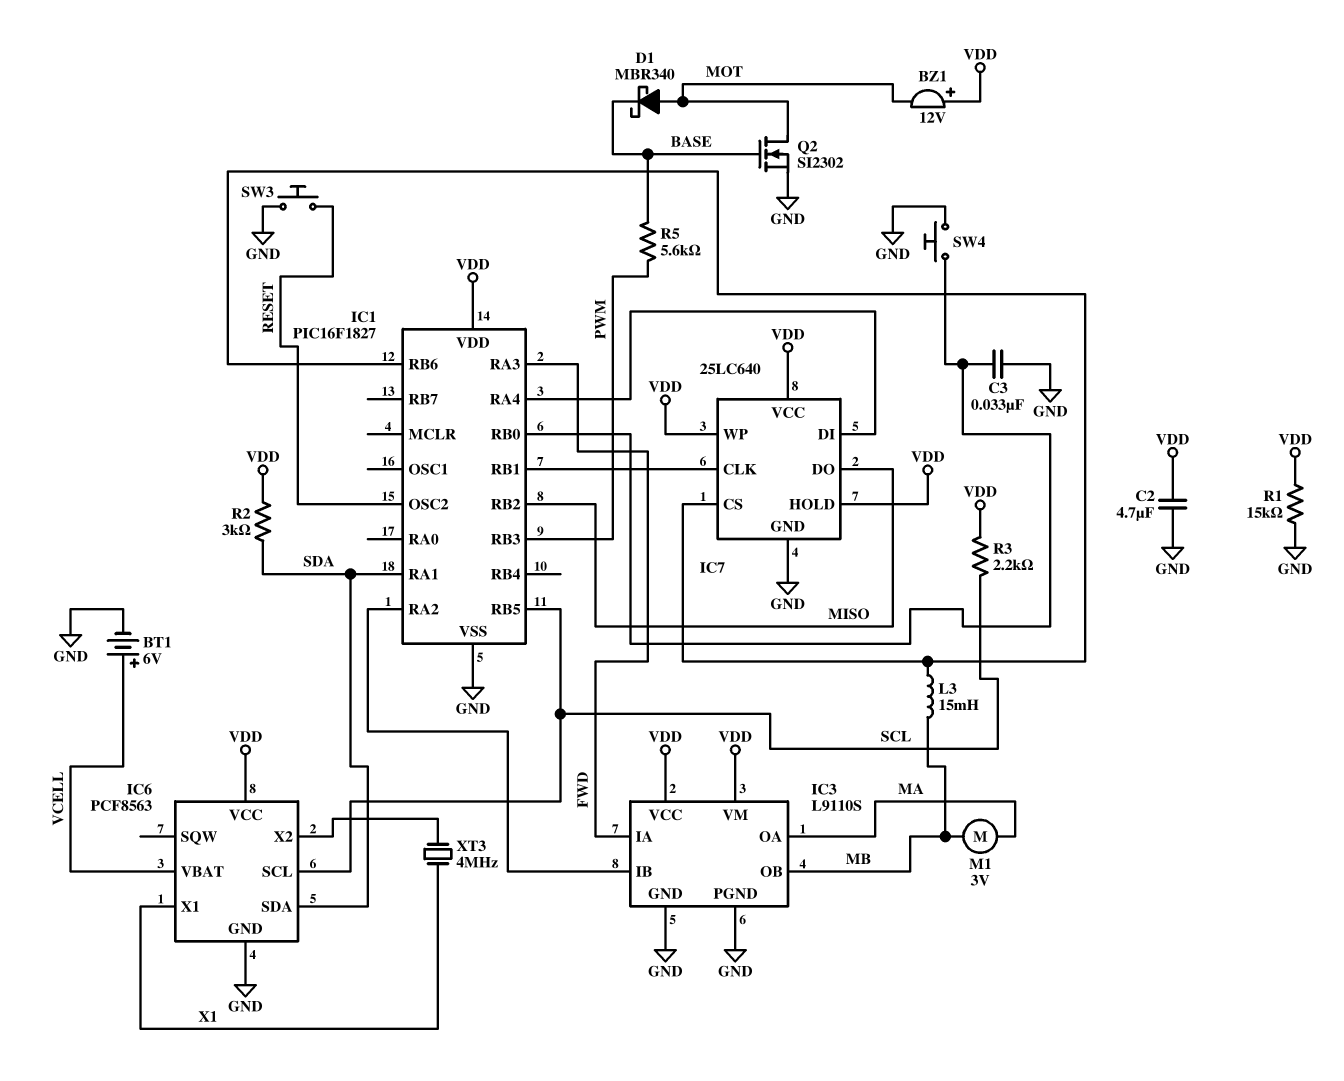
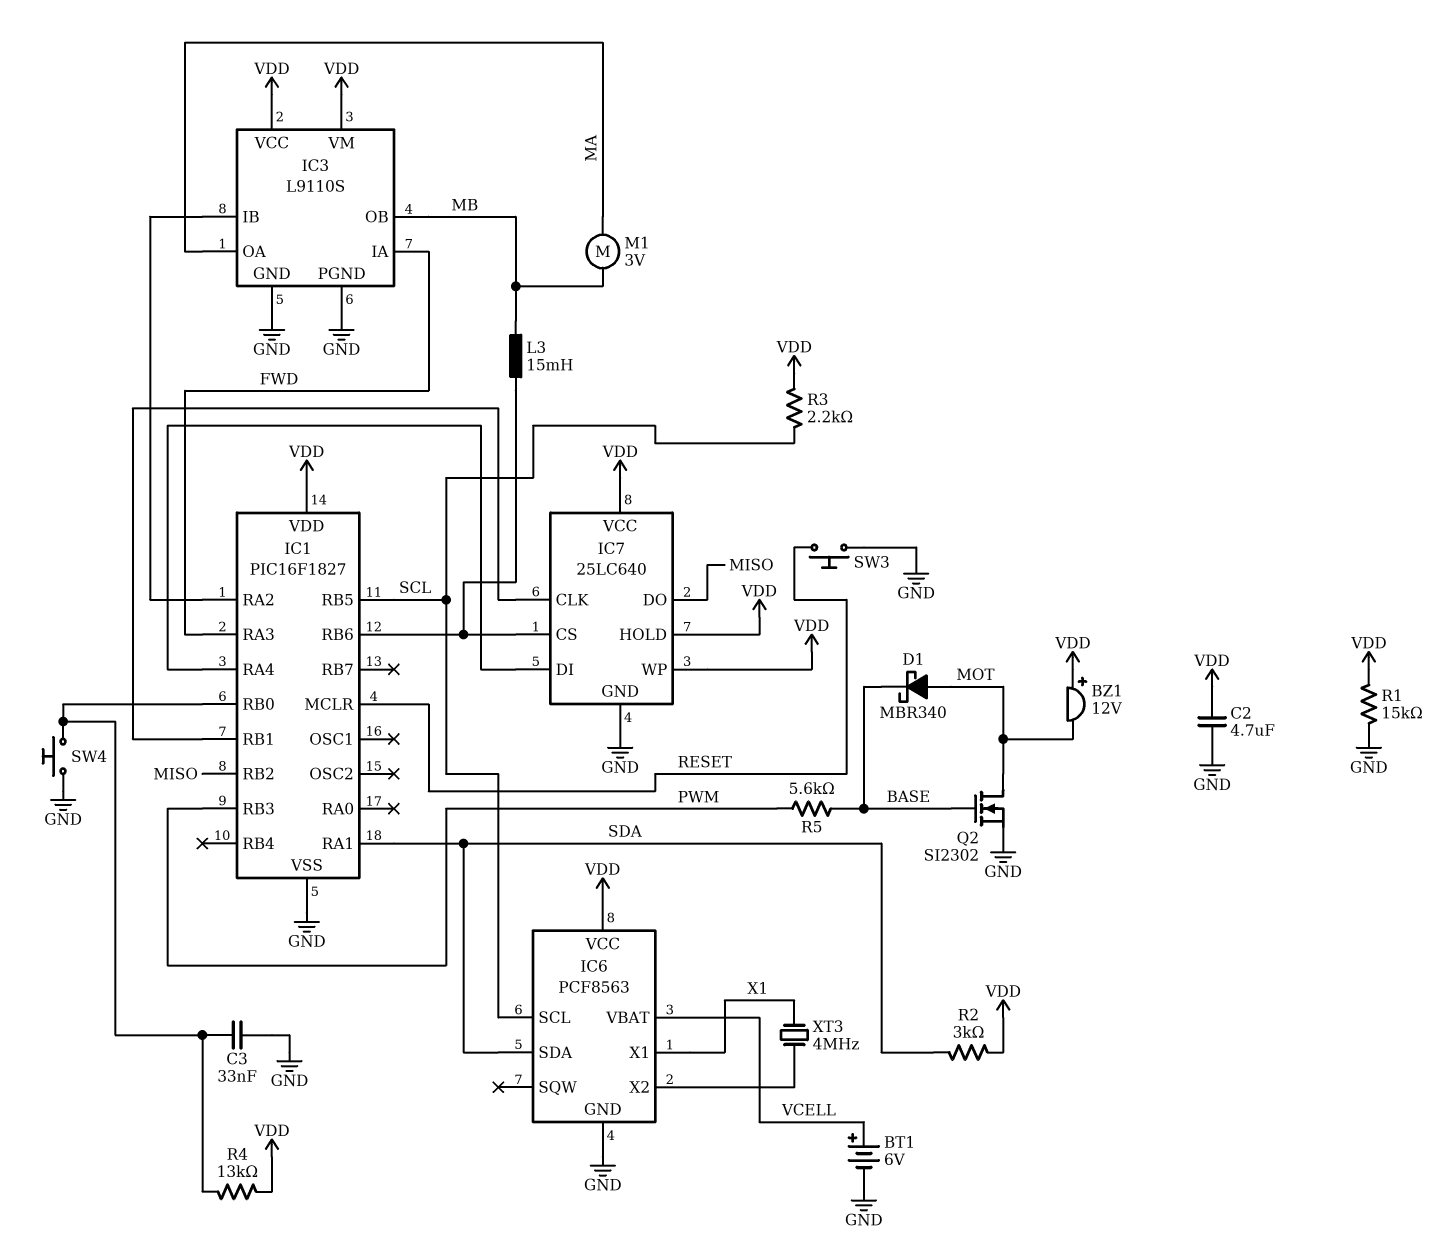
IC1 pin MCLR: none -> RESET
IC1 pin OSC2: RESET -> none
R4: none -> 13k (IC1/RB0, VDD)

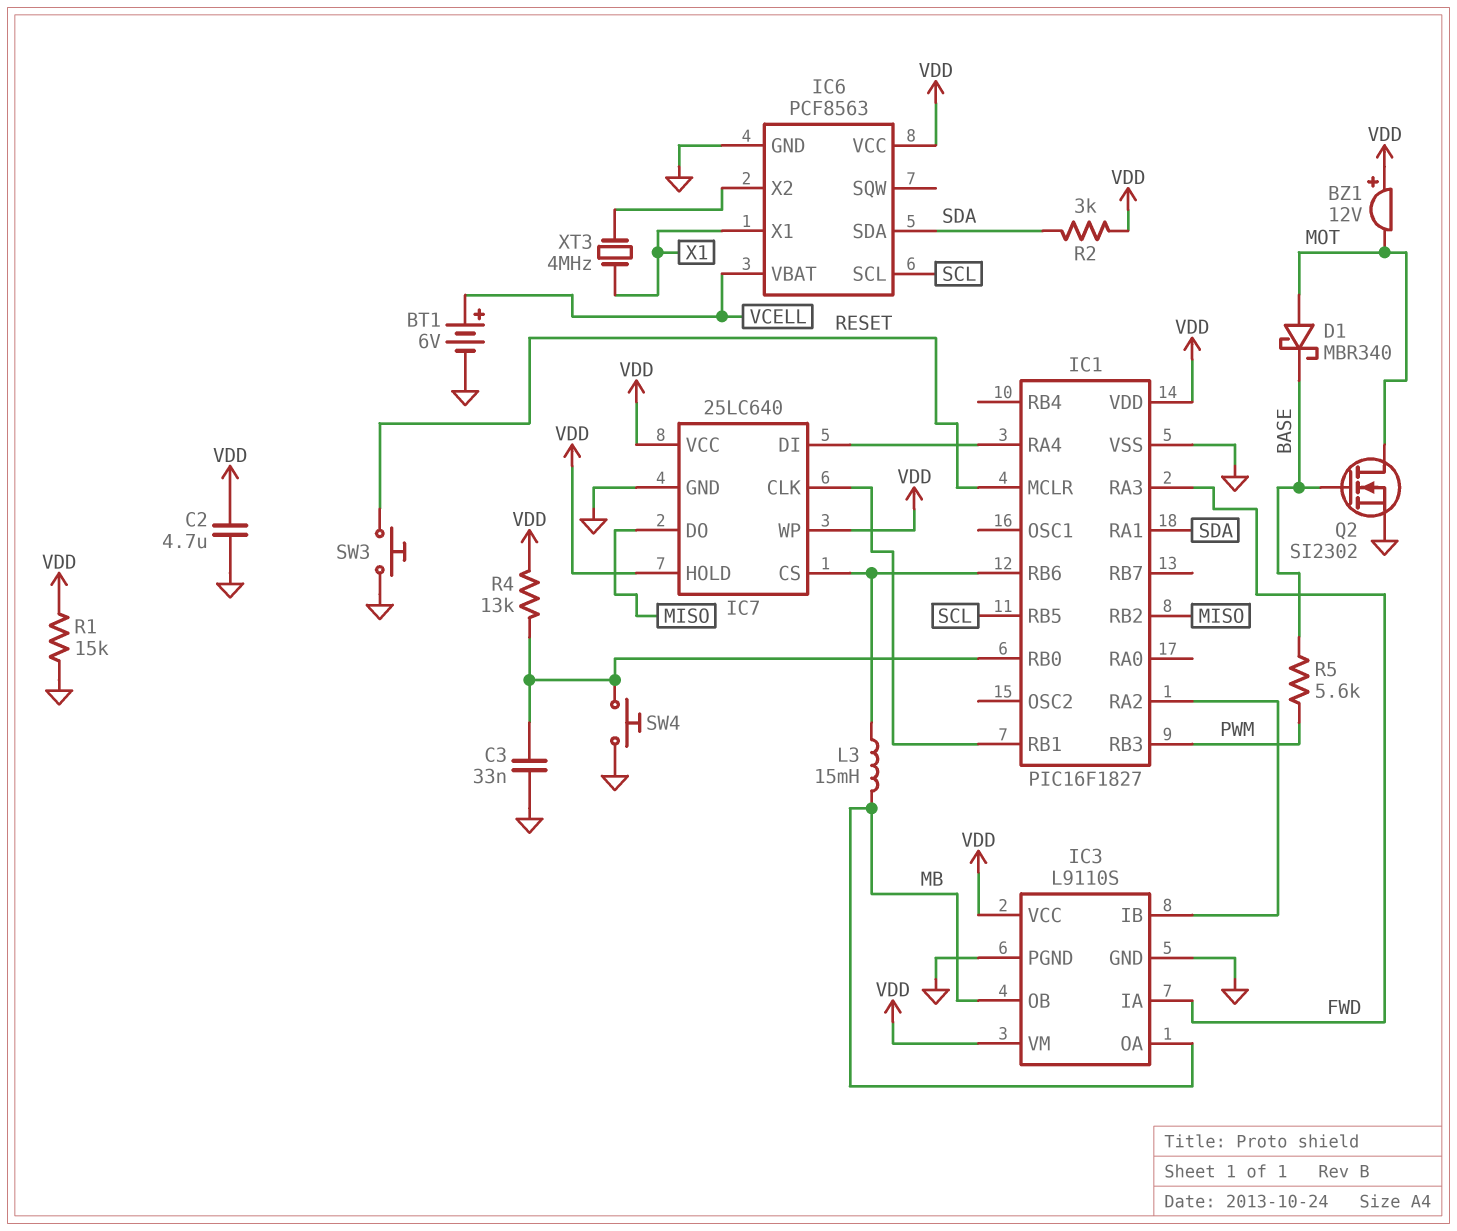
IC3 pin OA: MA -> MB
M1: motor 3V (MA, MB) -> none
R3: 2.2k (SCL, VDD) -> none

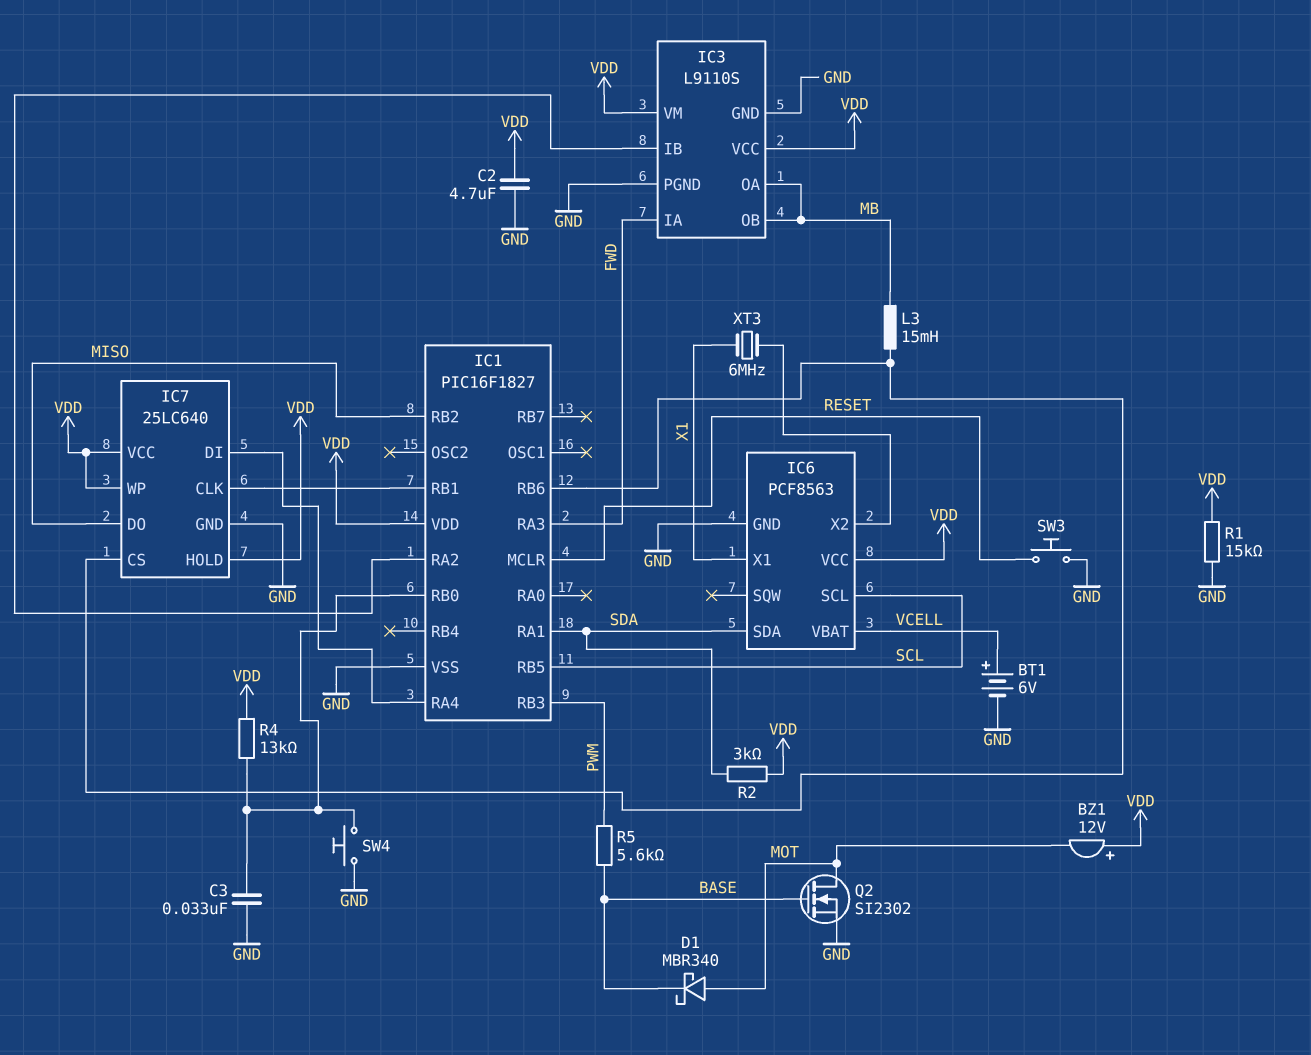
XT3: 4MHz (IC6/X2, X1) -> 6MHz (IC6/X2, X1)

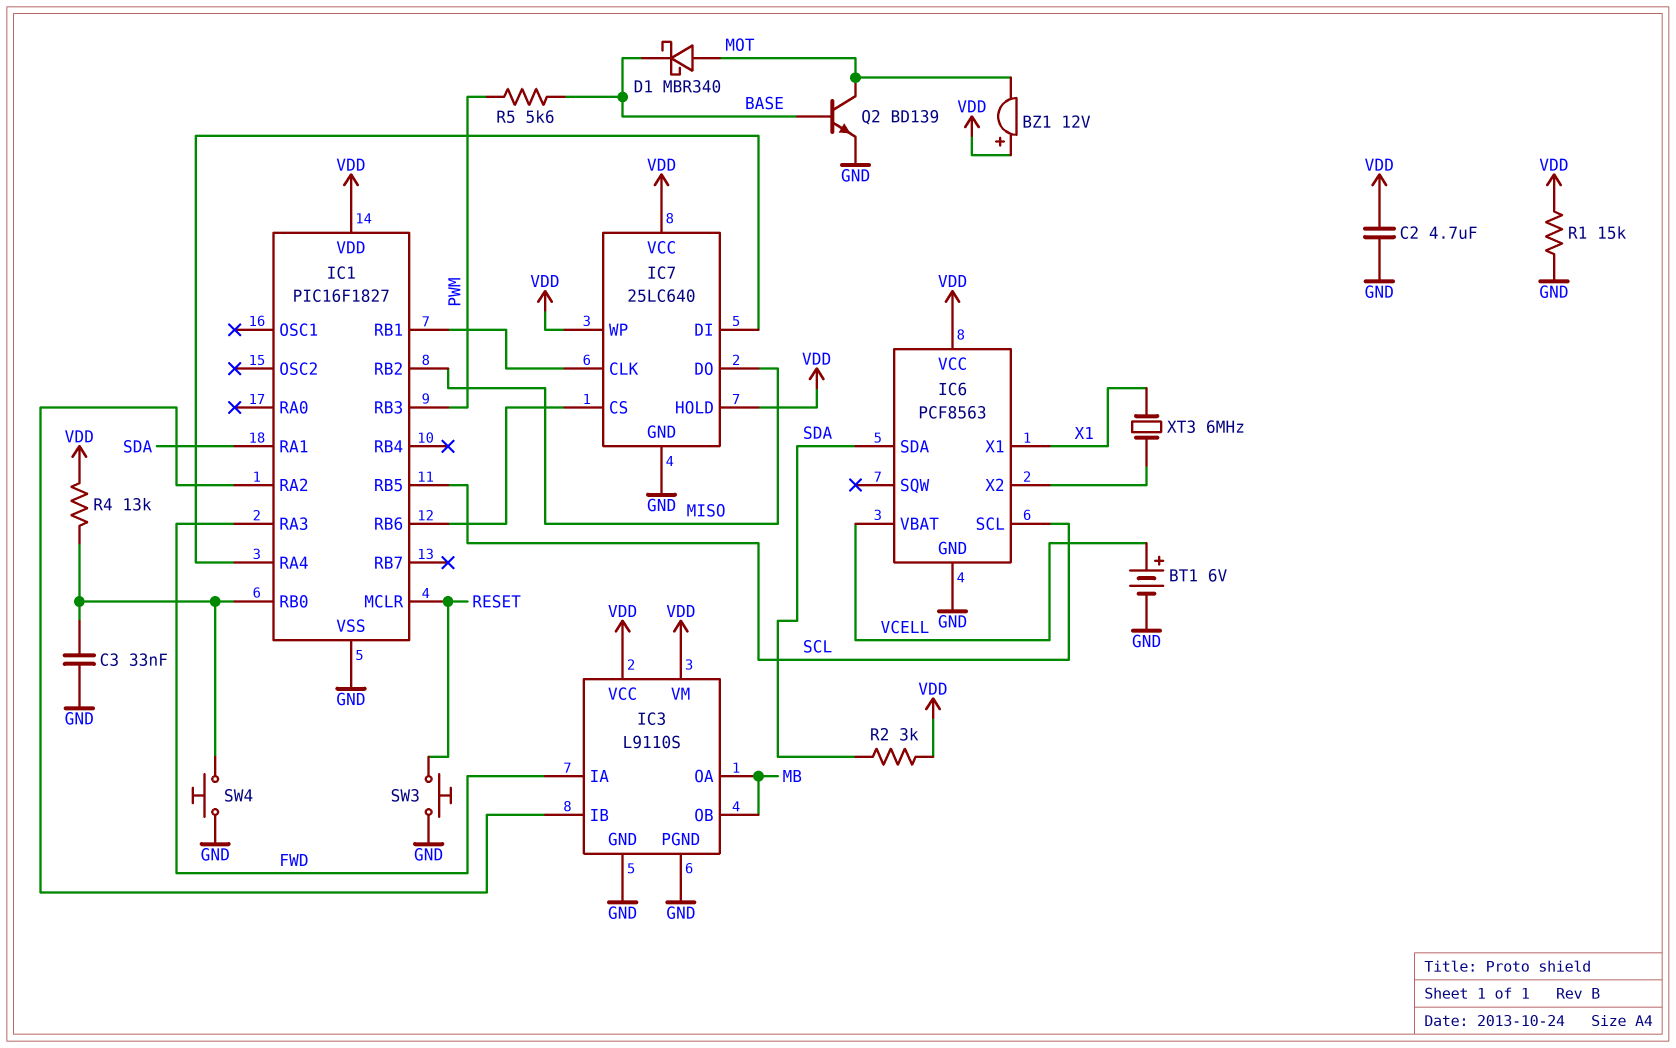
L3: 15mH (IC1/RB6, MB) -> none
Q2: NMOS SI2302 (G BASE, D MOT, S GND) -> NPN BD139 (B BASE, C MOT, E GND)

